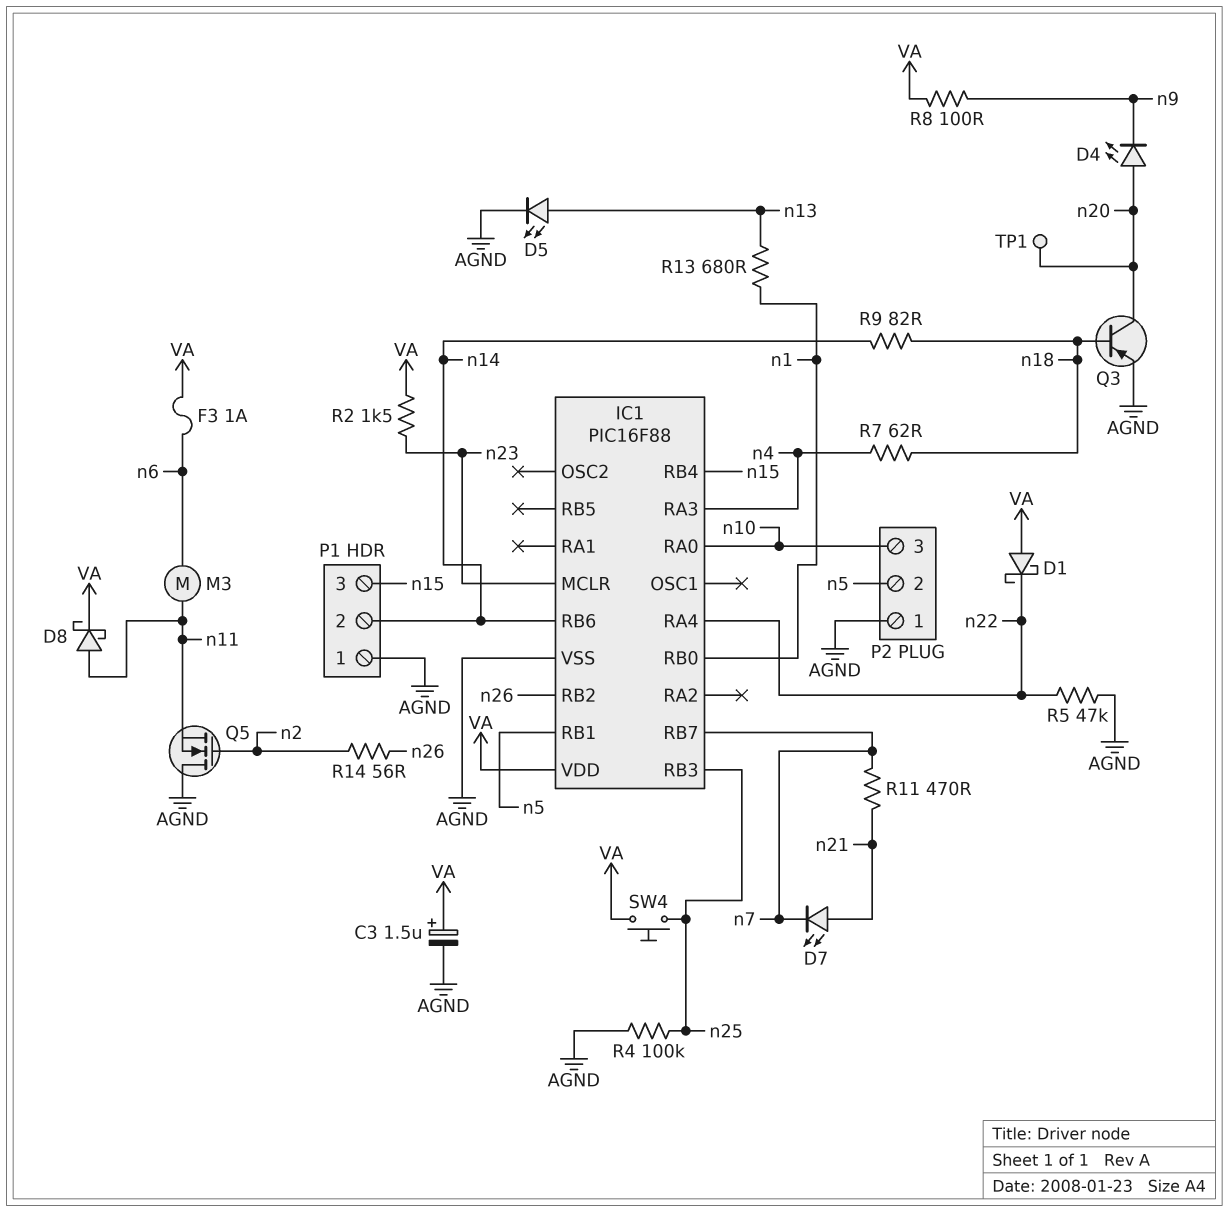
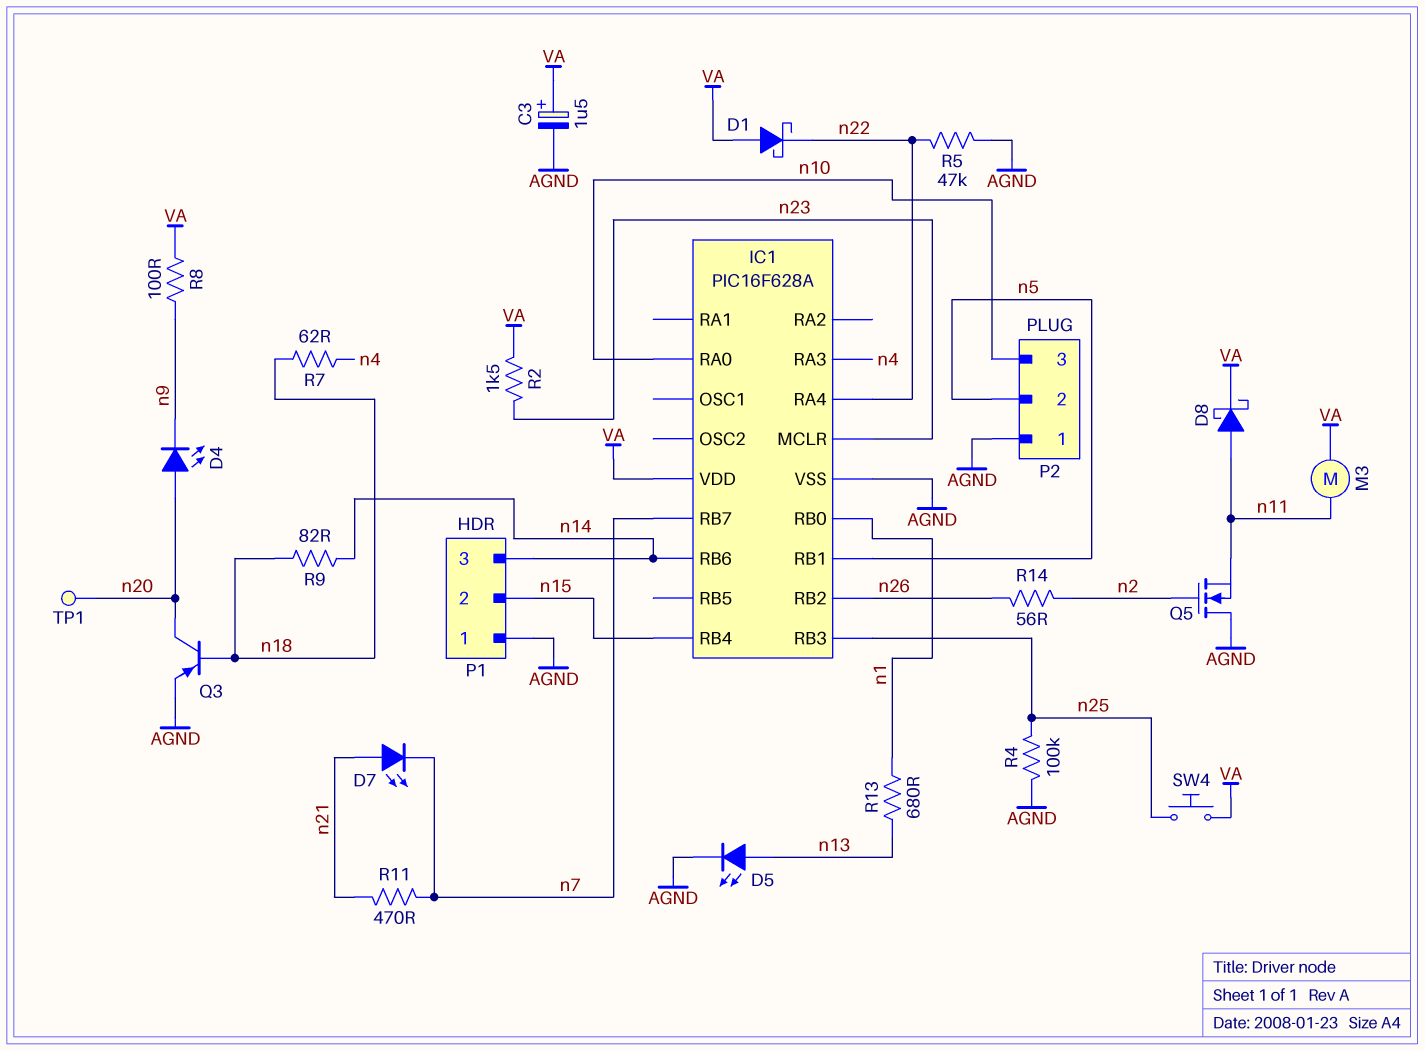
F3: 1A (VA, n6) -> none
IC1: PIC16F88 -> PIC16F628A
M3: motor (n6, n11) -> motor (VA, n11)
P1 pin 2: n14 -> n15
P1 pin 3: n15 -> n14

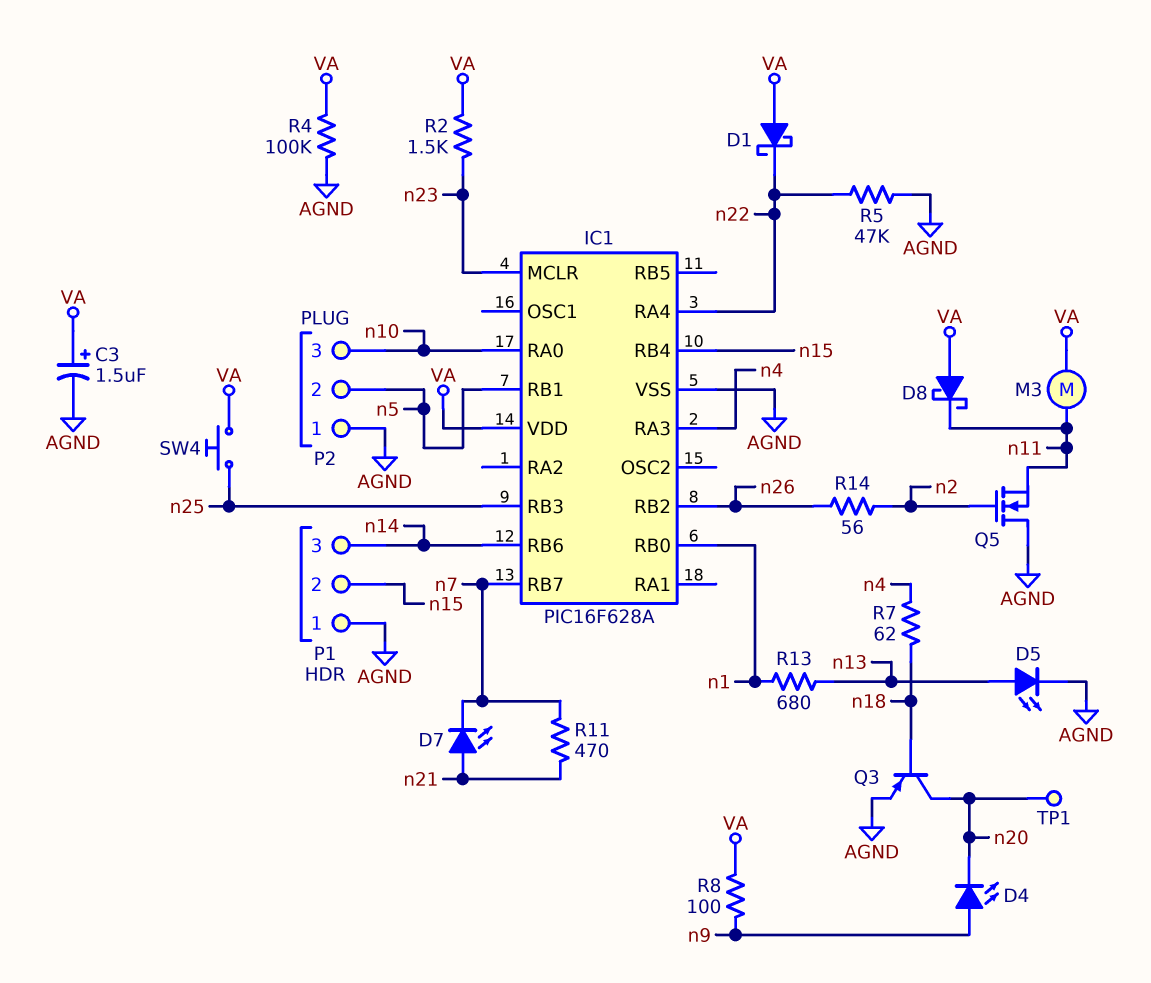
D4: LED (A n20, K n9) -> LED (A n9, K n20)
D8: schottky (A n11, K VA) -> schottky (A VA, K n11)
R4: 100k (AGND, n25) -> 100k (AGND, VA)
R9: 82 (n14, n18) -> none

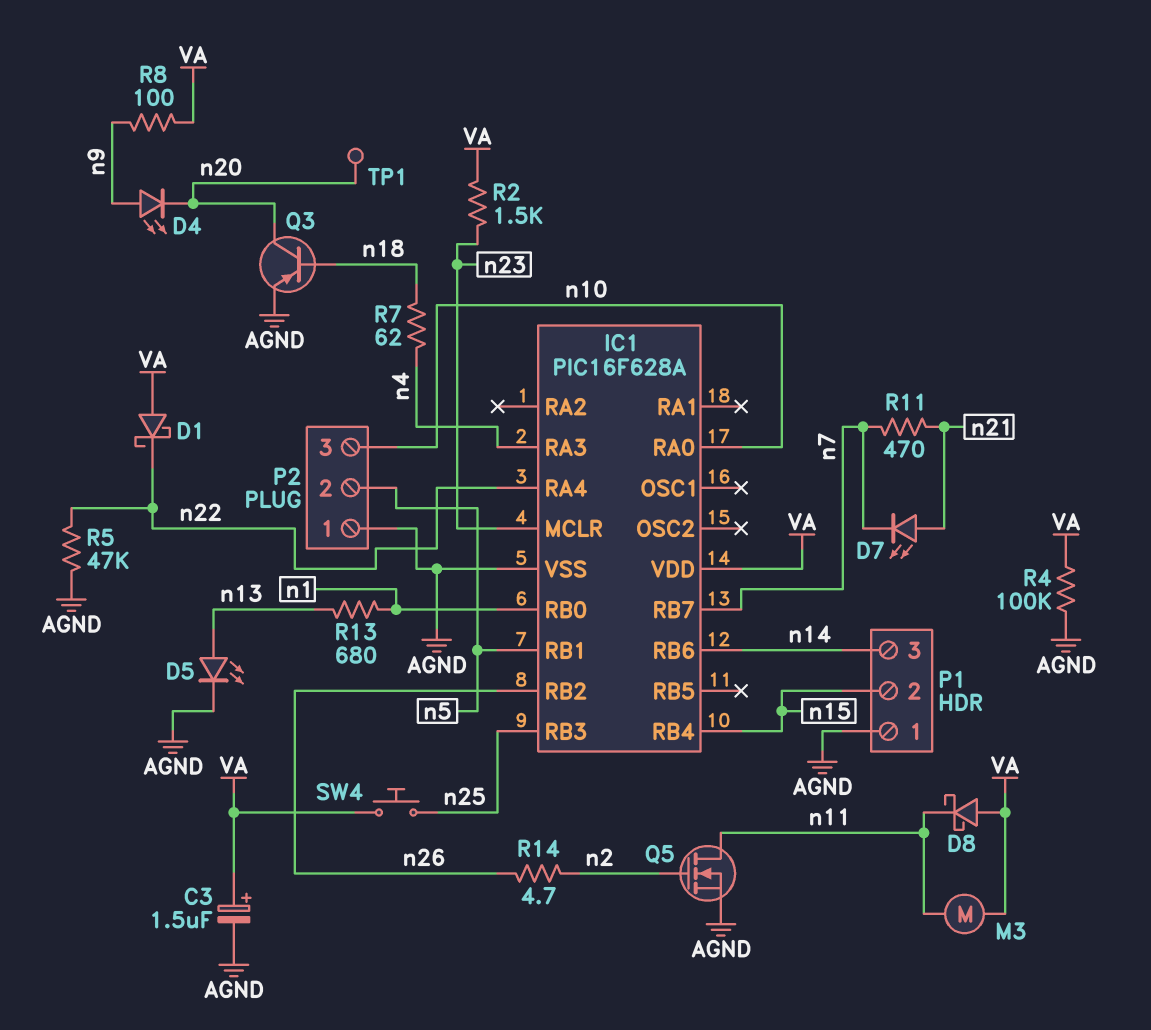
Q5: NMOS (G n2, D AGND, S n11) -> NMOS (G n2, D n11, S AGND)
R14: 56 (n2, n26) -> 4.7 (n2, n26)

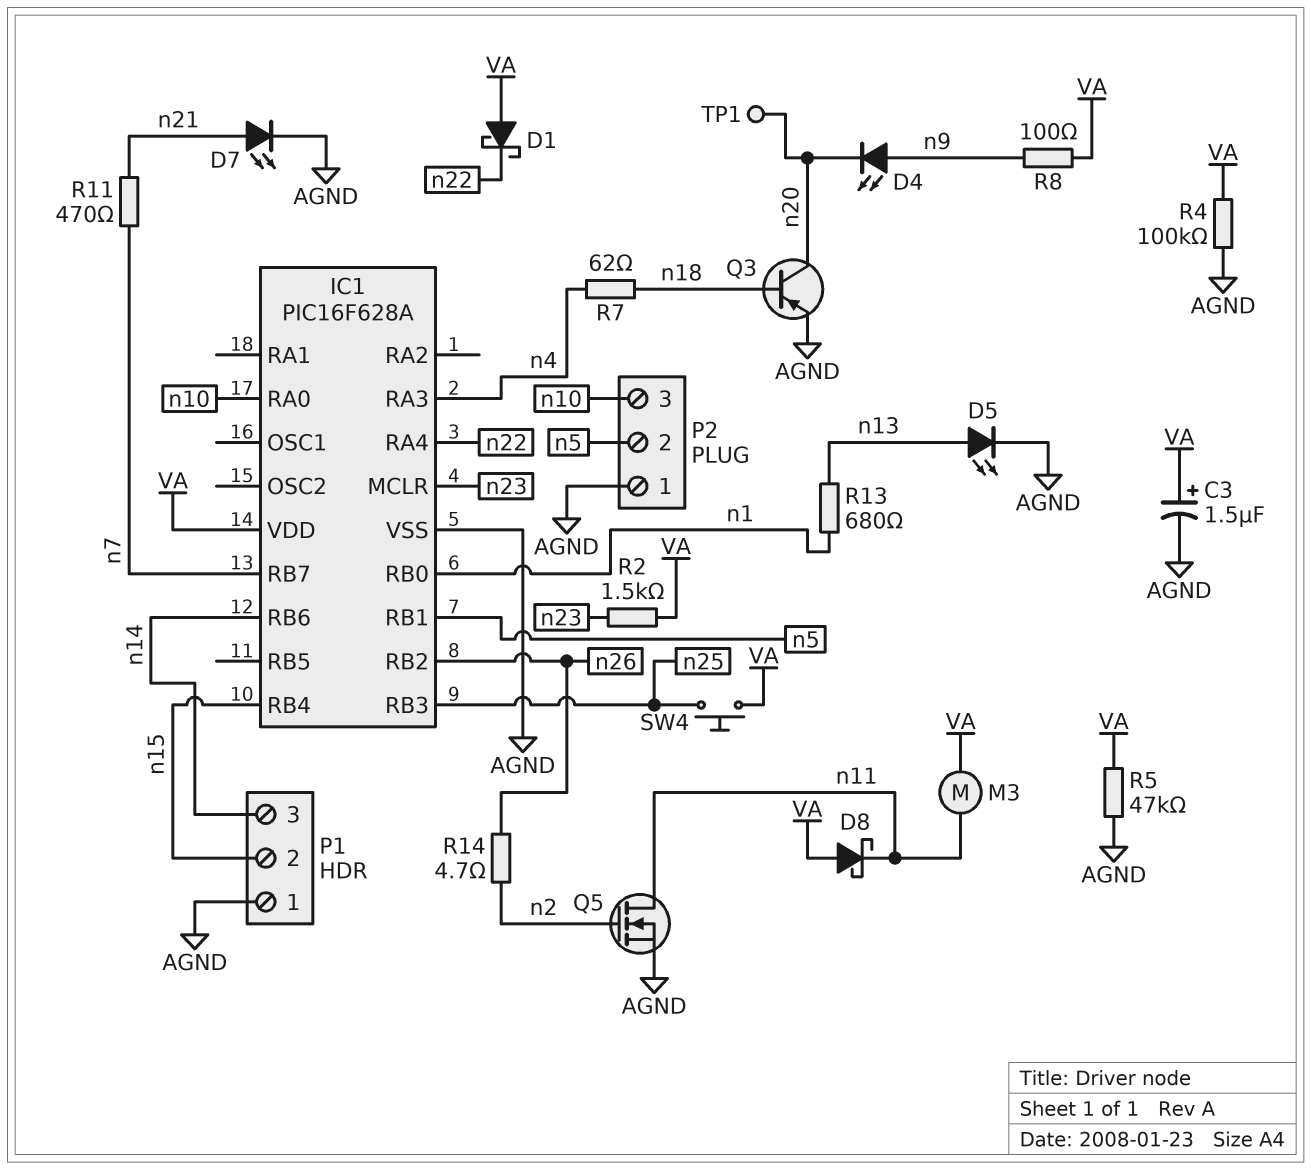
D7: LED (A n21, K n7) -> LED (A n21, K AGND)
R5: 47k (AGND, n22) -> 47k (AGND, VA)

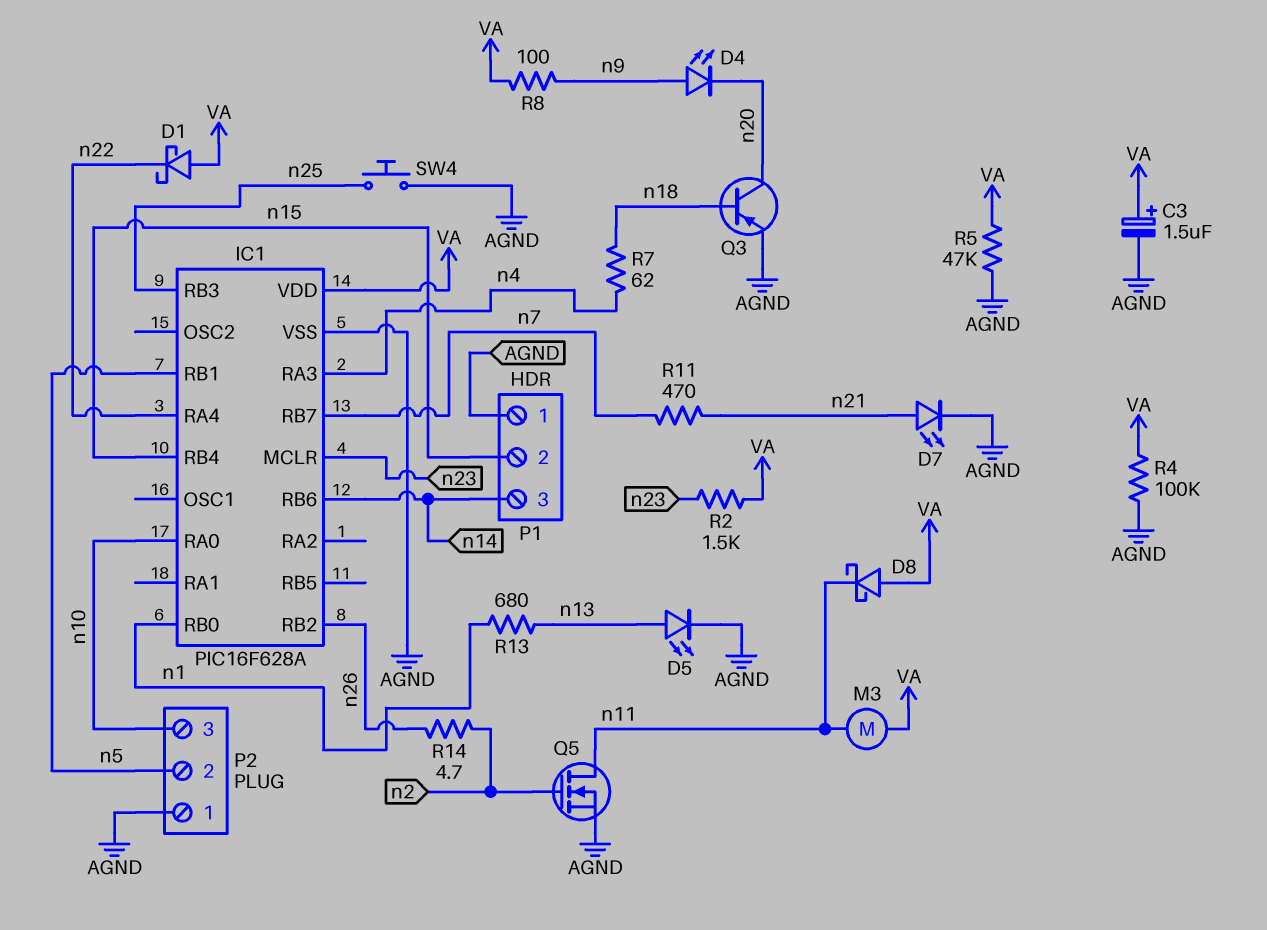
SW4: button (VA, n25) -> button (AGND, n25)
TP1: test point (n20) -> none

